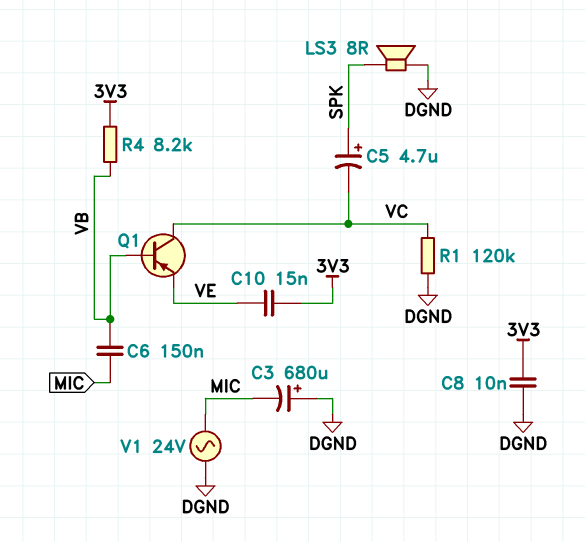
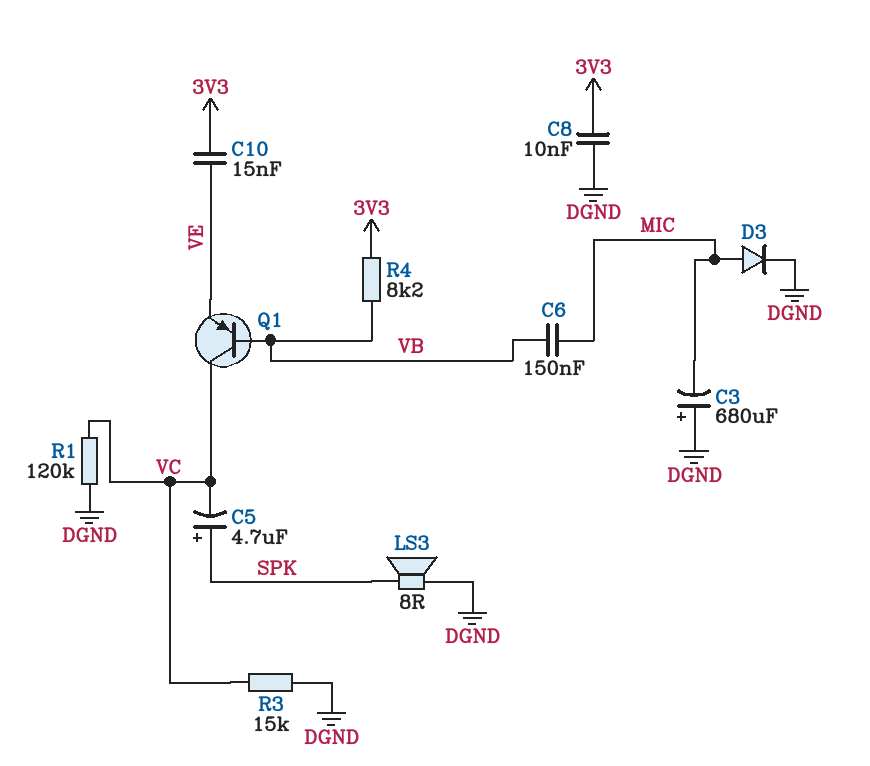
D3: none -> diode (A MIC, K DGND)
R3: none -> 15k (DGND, VC)
V1: AC 24V (DGND, MIC) -> none

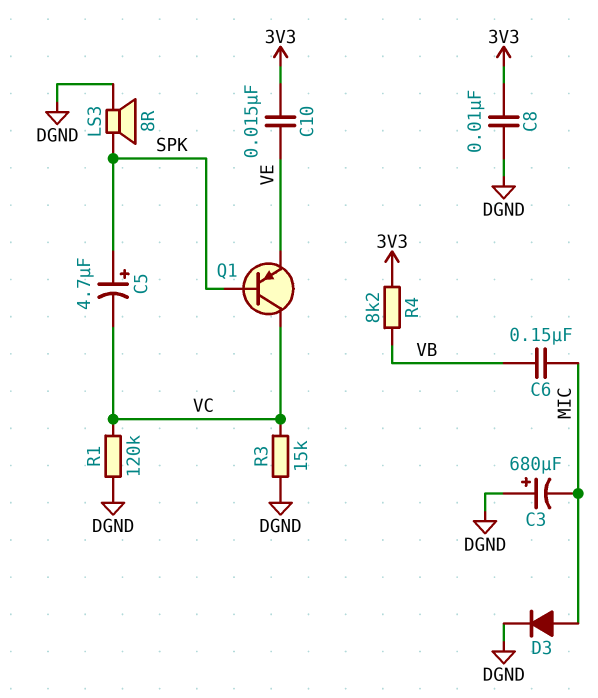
Q1: PNP (B VB, C VC, E VE) -> PNP (B SPK, C VC, E VE)

